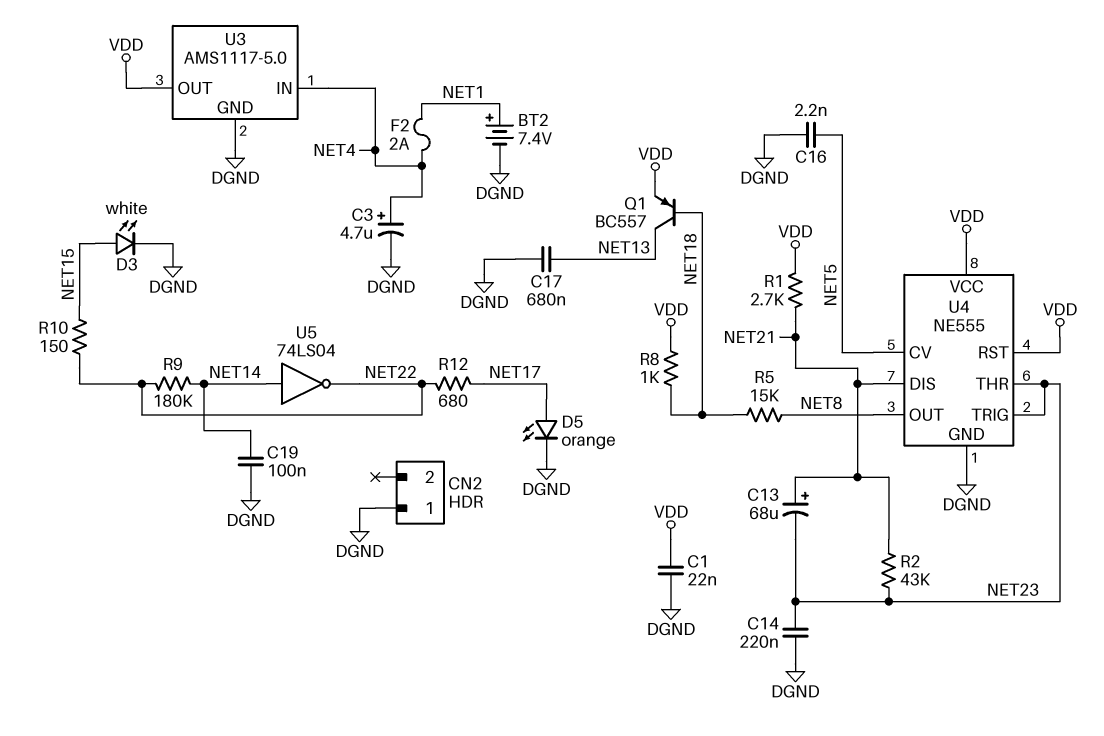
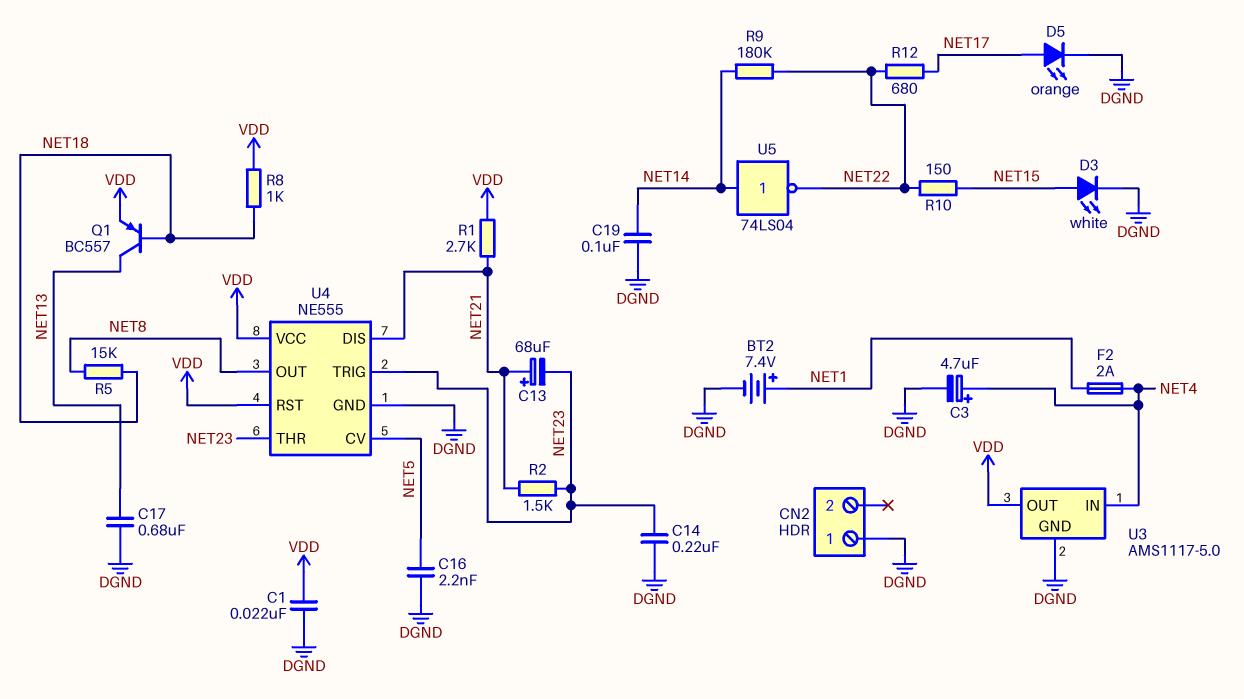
R2: 43k (NET21, NET23) -> 1.5k (NET21, NET23)

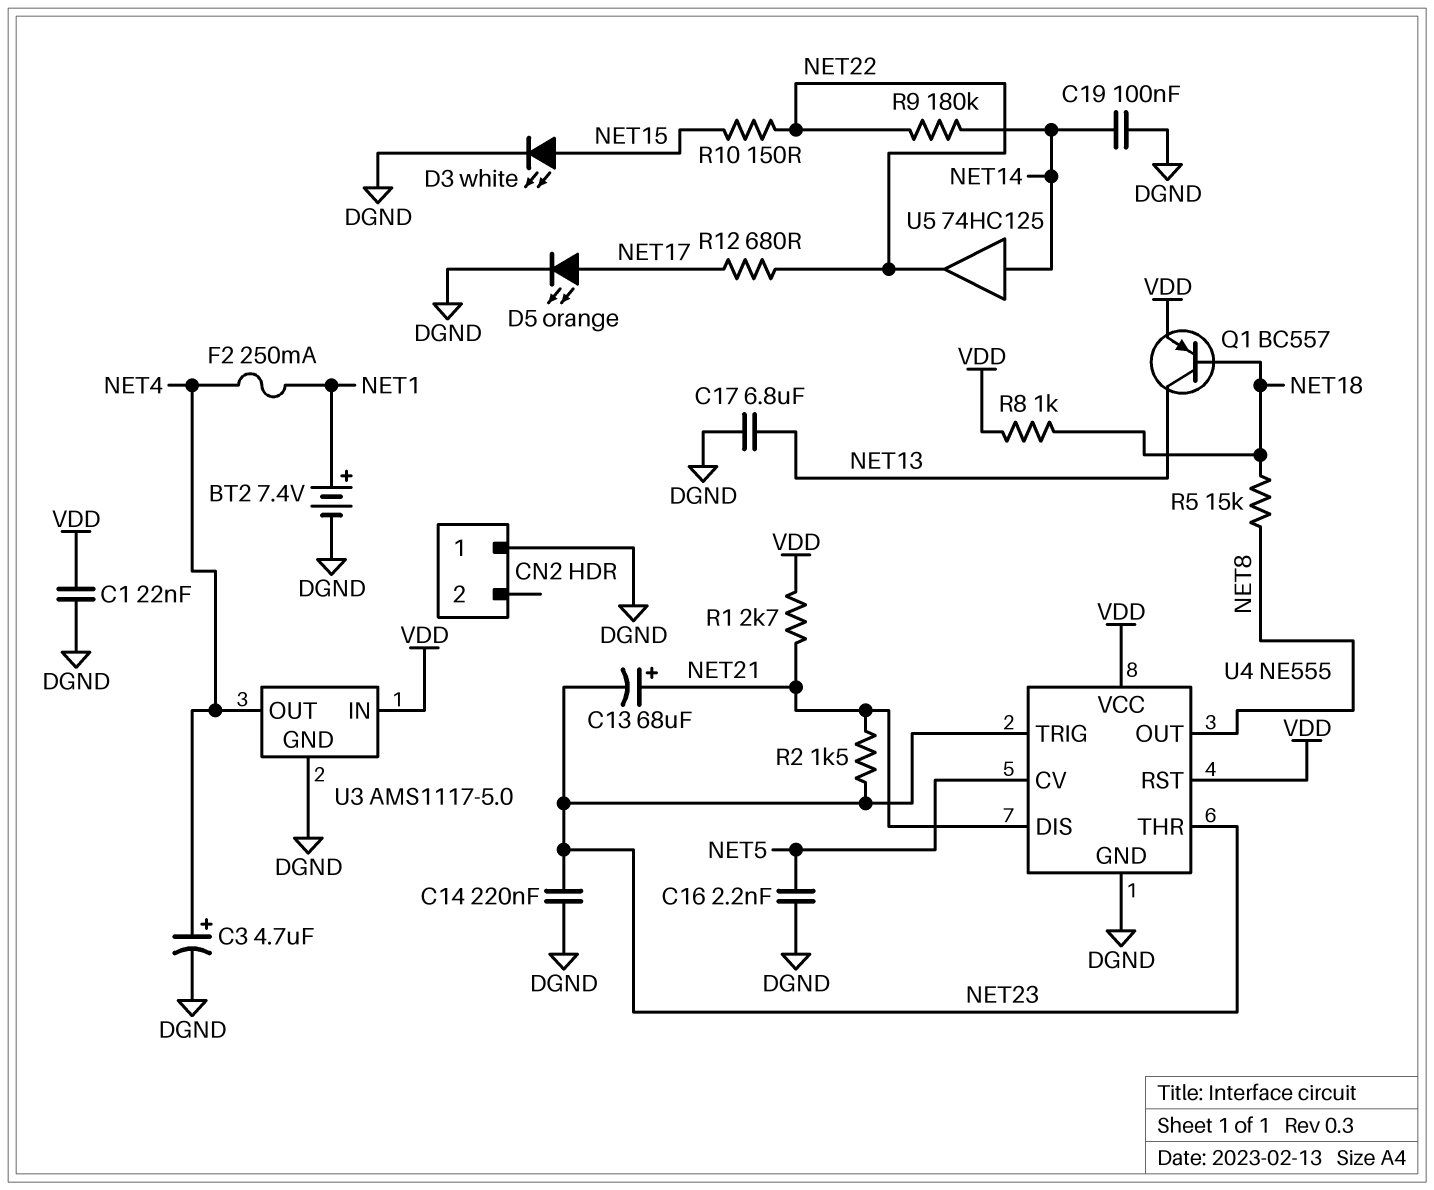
C17: 680nF (DGND, NET13) -> 6.8uF (DGND, NET13)
F2: 2A (NET1, NET4) -> 250mA (NET1, NET4)
U3 pin IN: NET4 -> VDD
U3 pin OUT: VDD -> NET4
U5: NOT 74LS04 (in NET14, out NET22) -> buffer 74HC125 (in NET14, out NET22)

